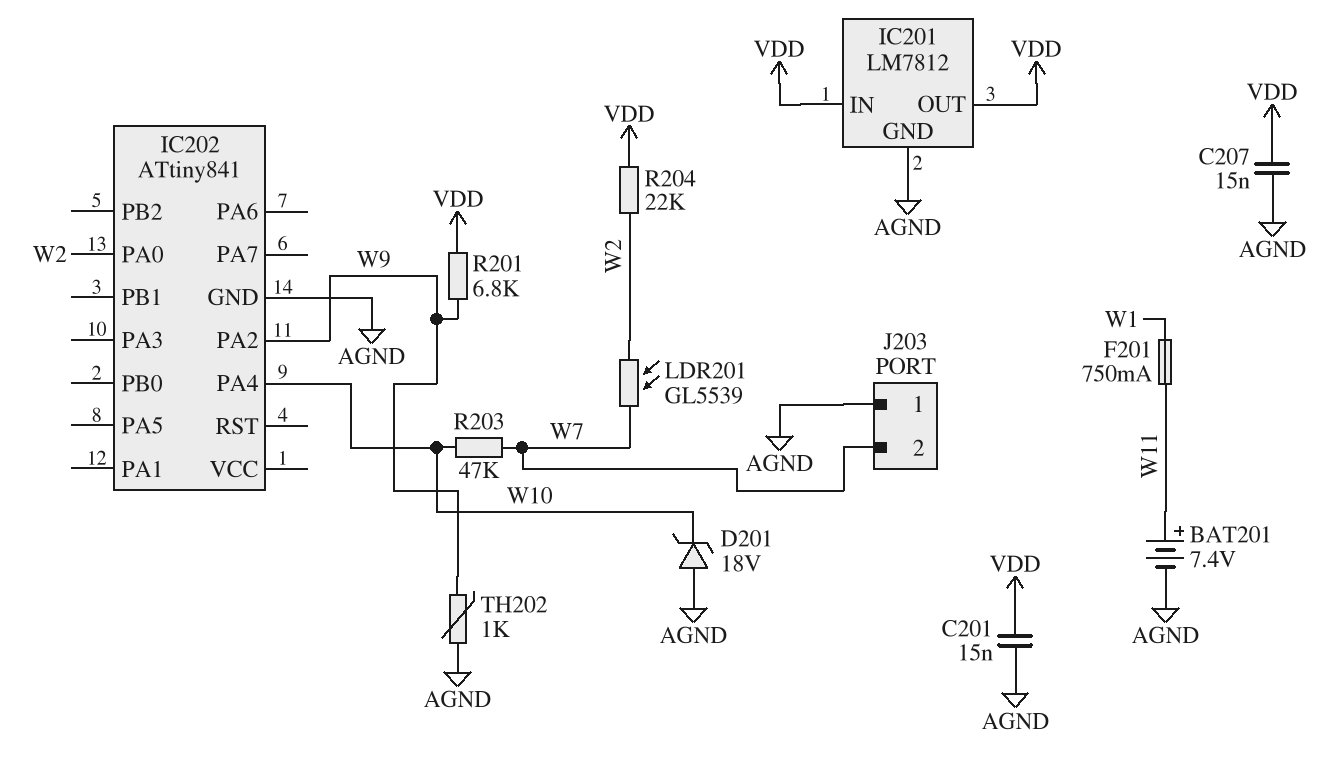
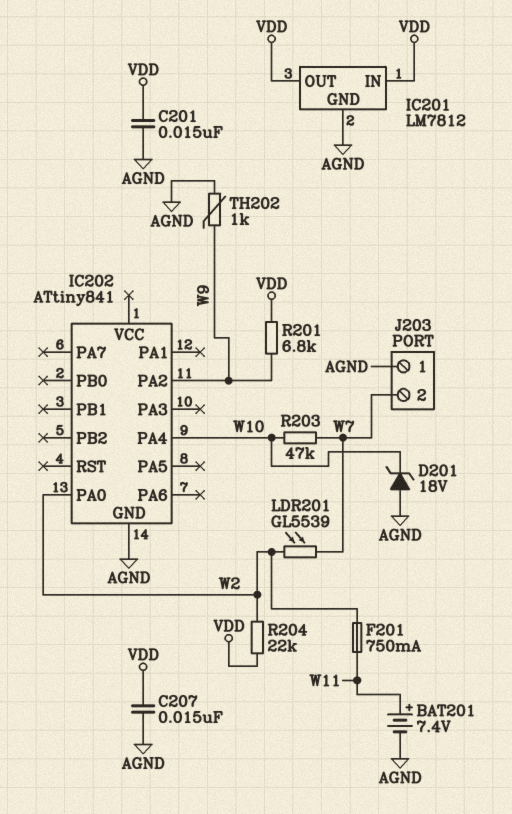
F201: 750mA (W1, W11) -> 750mA (W2, W11)

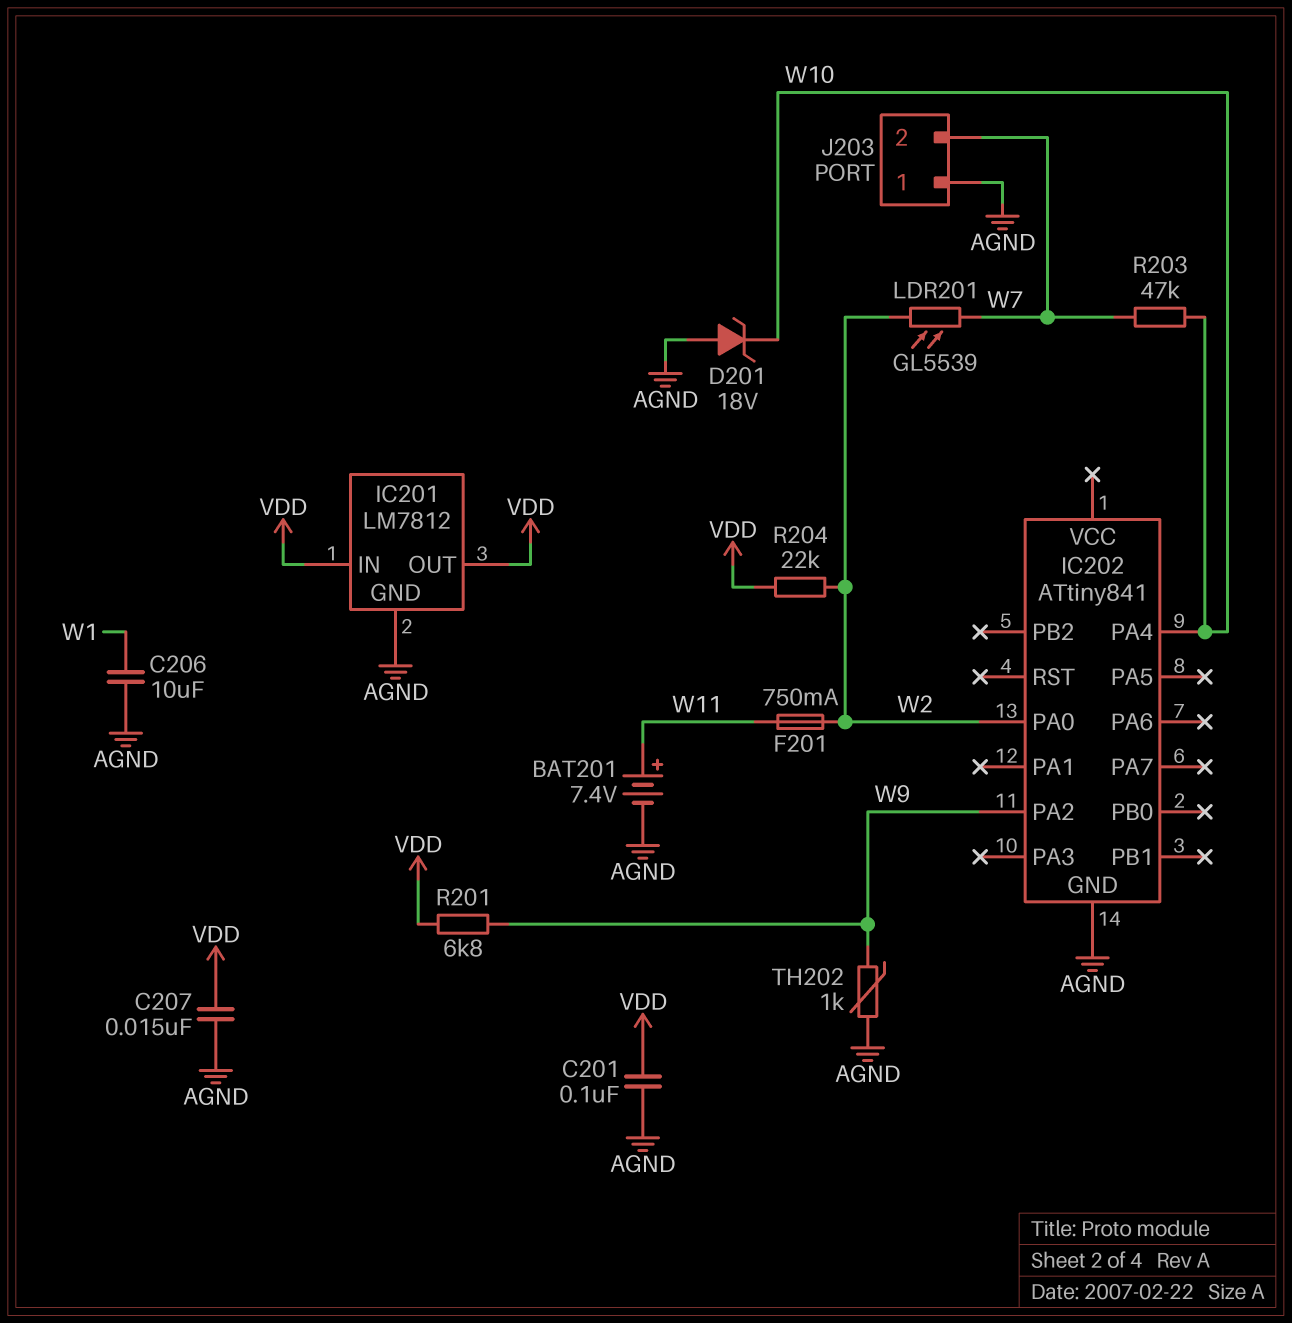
C201: 15nF (AGND, VDD) -> 100nF (AGND, VDD)
C206: none -> 10uF (AGND, W1)

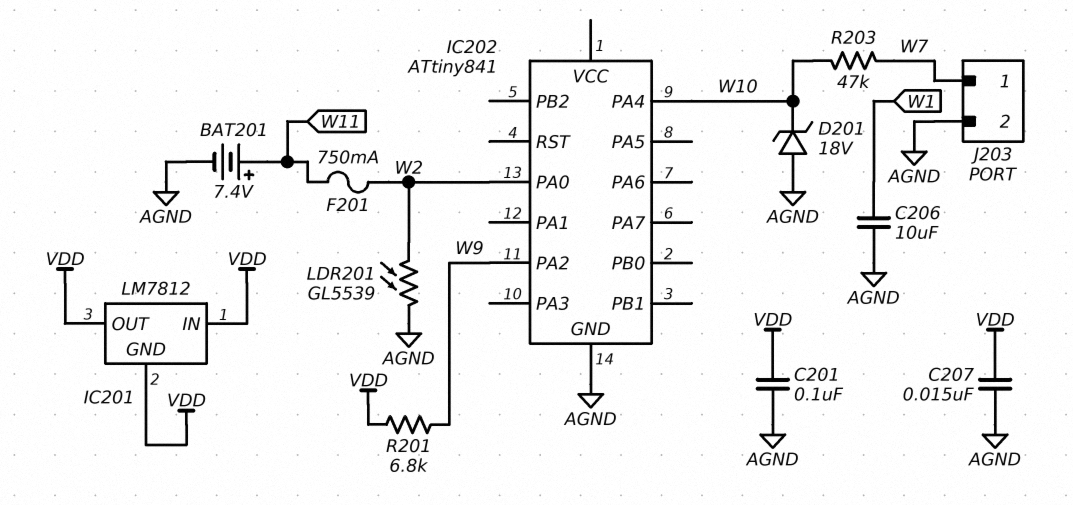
IC201 pin GND: AGND -> VDD
J203 pin 1: AGND -> W7
J203 pin 2: W7 -> AGND
LDR201: GL5539 (W2, W7) -> GL5539 (AGND, W2)
R204: 22k (VDD, W2) -> none
TH202: 1k (AGND, W9) -> none

